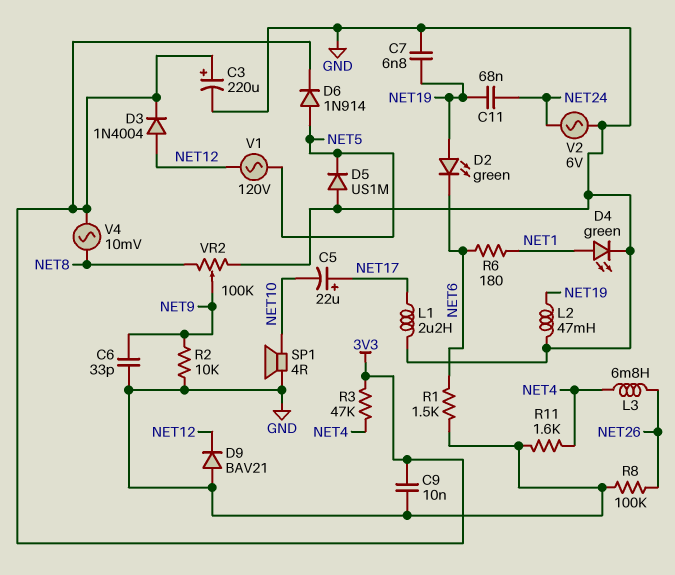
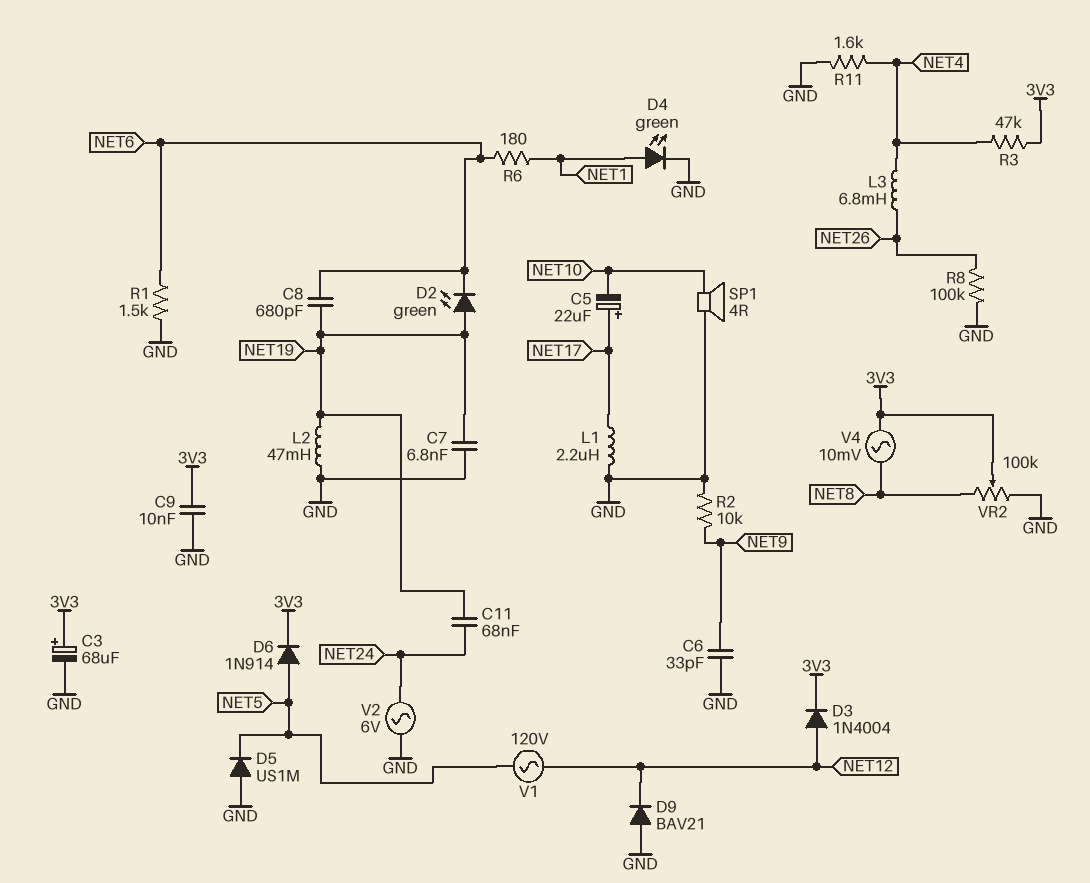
C3: 220uF (plus 3V3, minus GND) -> 68uF (plus 3V3, minus GND)
C8: none -> 680pF (NET6, NET19)
VR2: 100k (GND, NET8, wiper NET9) -> 100k (GND, NET8, wiper 3V3)

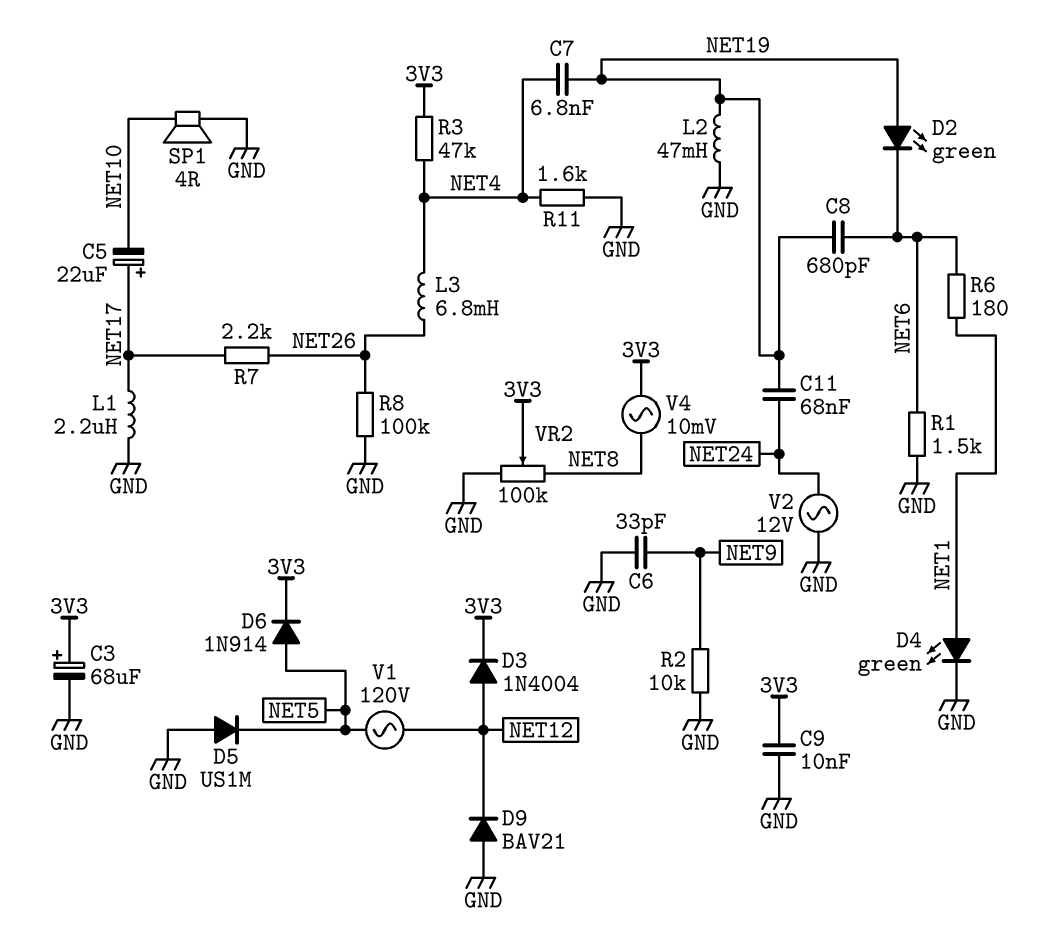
C7: 6.8nF (GND, NET19) -> 6.8nF (NET4, NET19)
R7: none -> 2.2k (NET17, NET26)
V2: AC 6V (GND, NET24) -> AC 12V (GND, NET24)

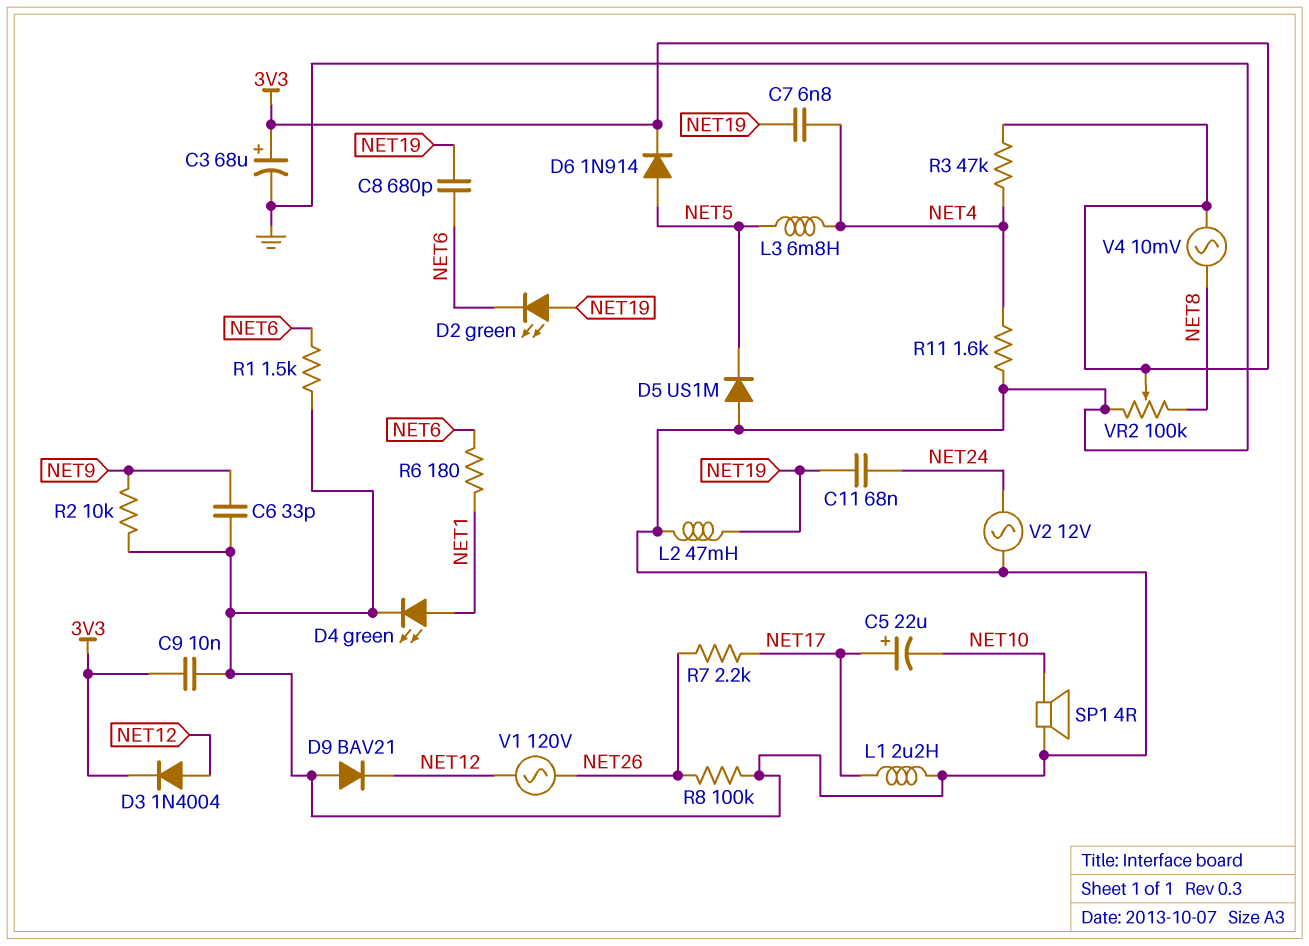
L3: 6.8mH (NET4, NET26) -> 6.8mH (NET4, NET5)
V1: AC 120V (NET5, NET12) -> AC 120V (NET12, NET26)

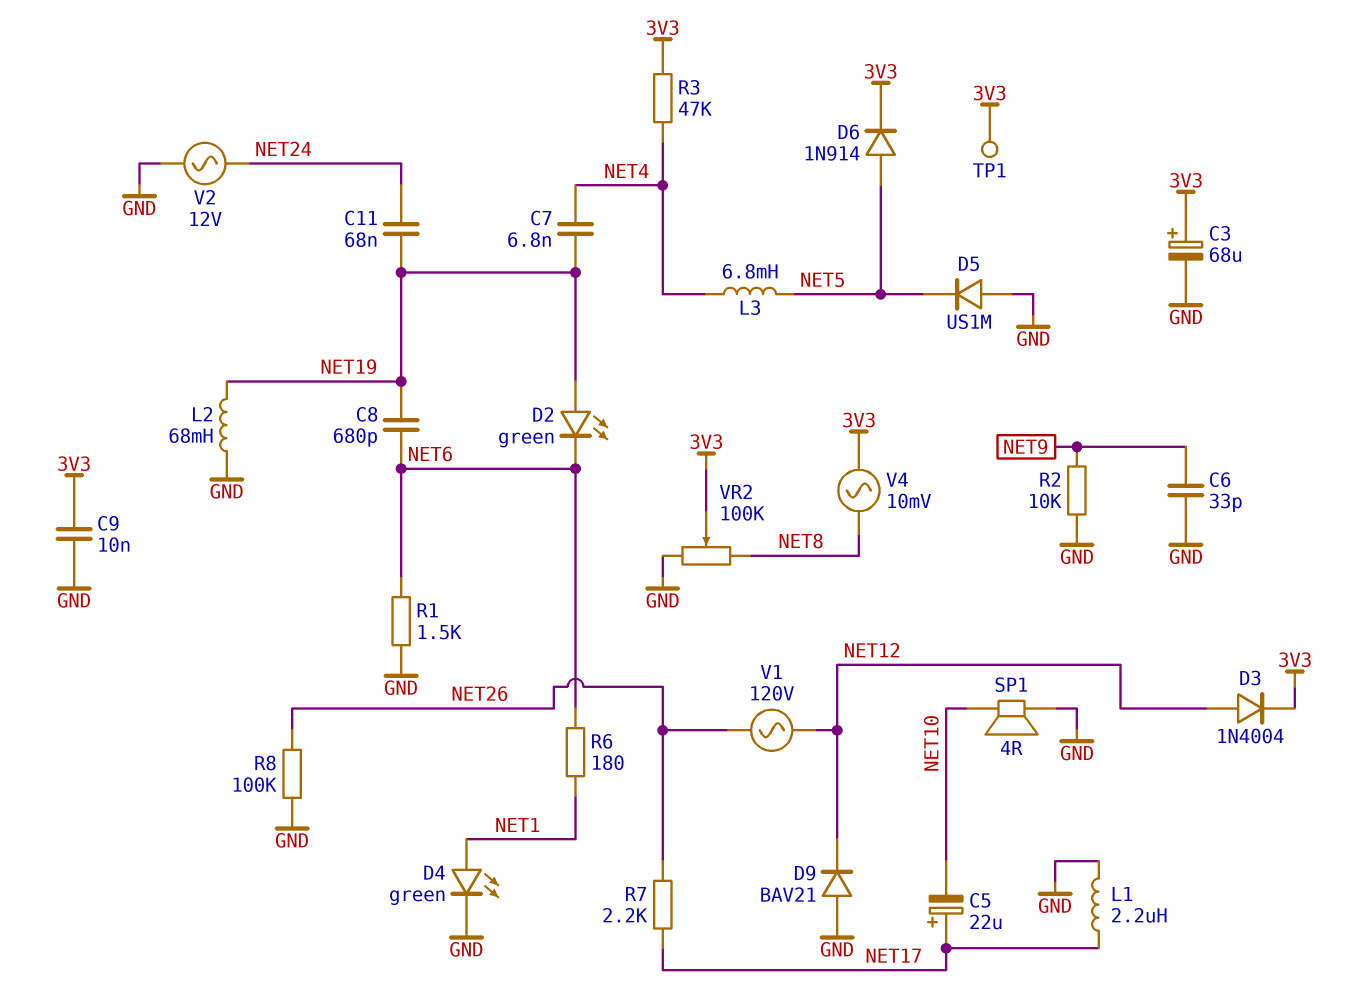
L2: 47mH (GND, NET19) -> 68mH (GND, NET19)
R11: 1.6k (GND, NET4) -> none
TP1: none -> test point (3V3)

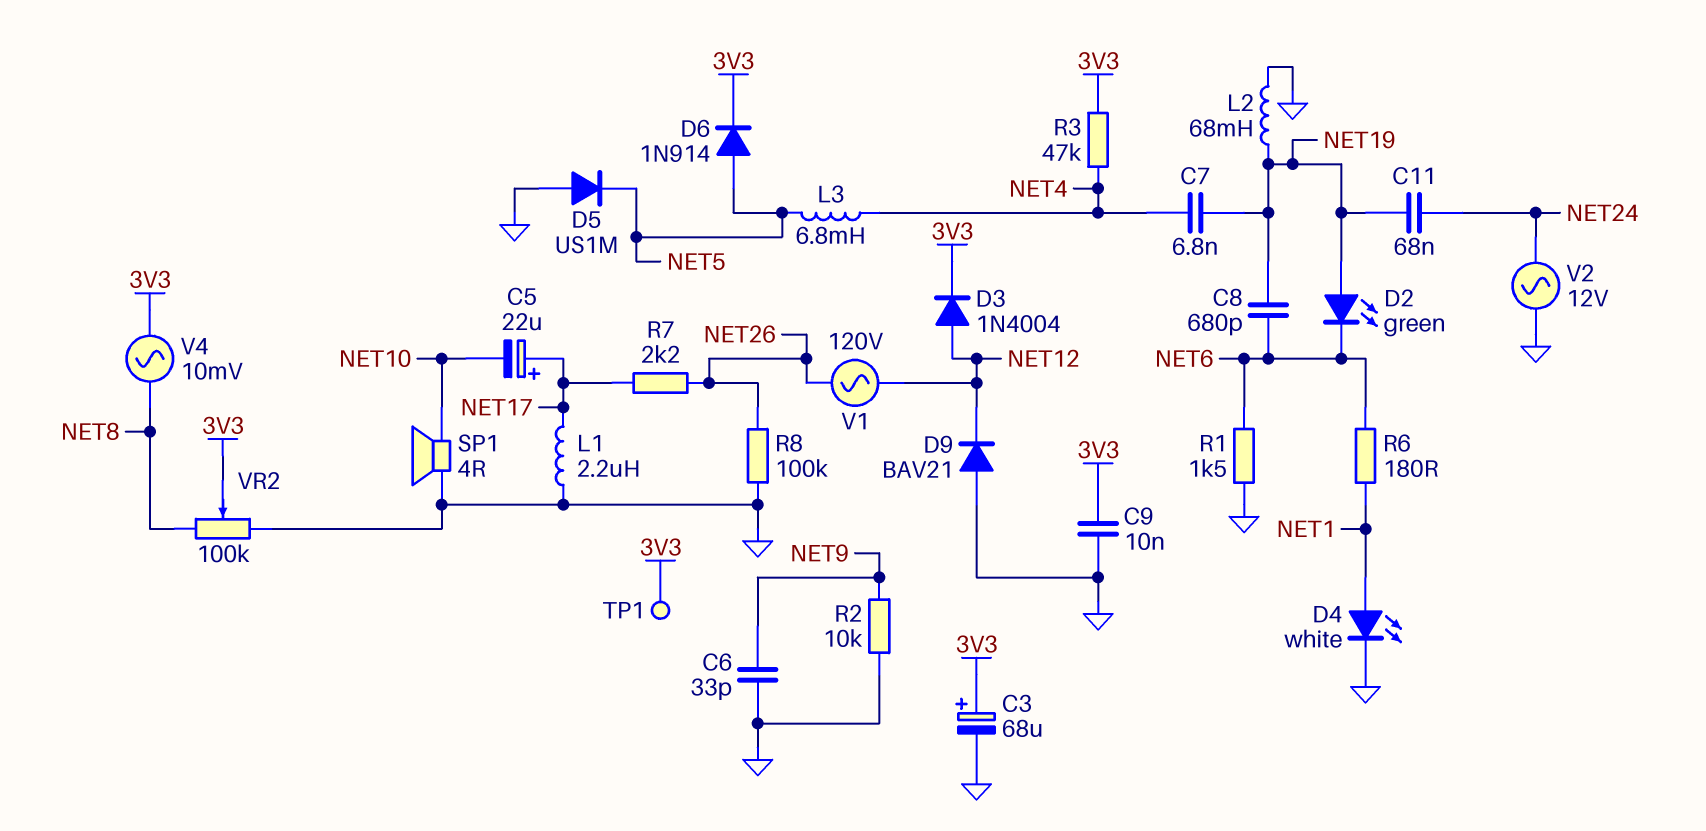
D4: LED green (A NET1, K GND) -> LED white (A NET1, K GND)

